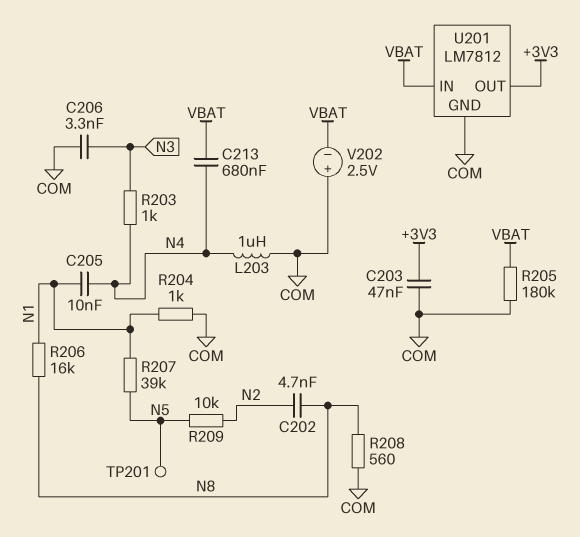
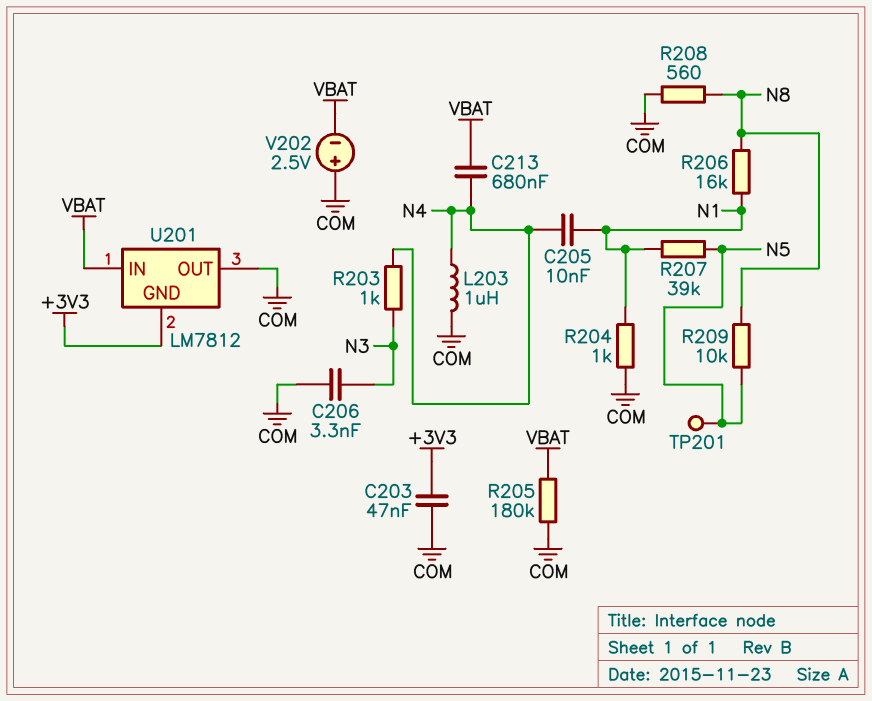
C202: 4.7nF (N2, N8) -> none
R209: 10k (N2, N5) -> 10k (N5, N8)
U201 pin GND: COM -> +3V3
U201 pin OUT: +3V3 -> COM

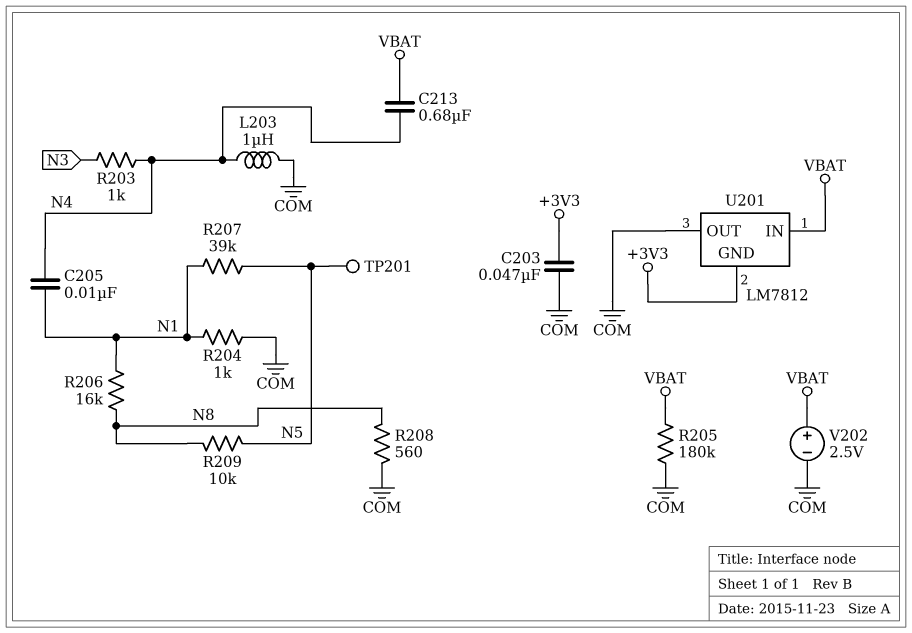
C206: 3.3nF (COM, N3) -> none
V202: 2.5V (plus COM, minus VBAT) -> 2.5V (plus VBAT, minus COM)

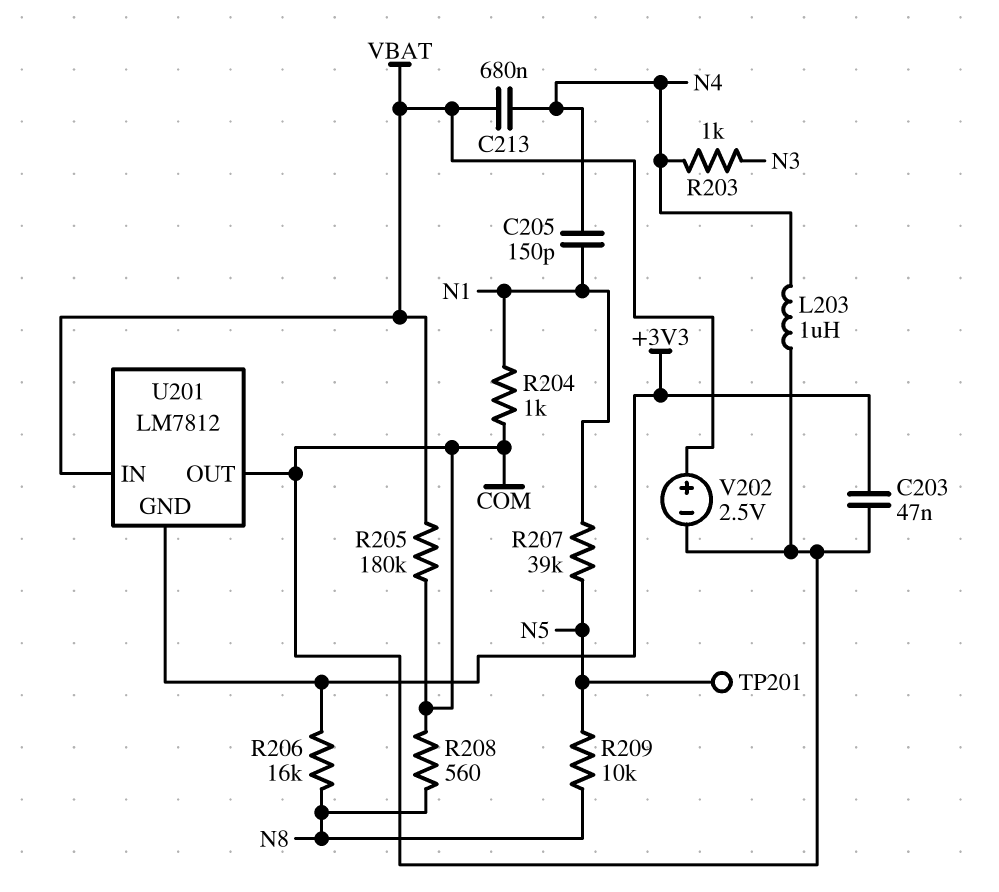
C205: 10nF (N1, N4) -> 150pF (N1, N4)
R206: 16k (N1, N8) -> 16k (+3V3, N8)

